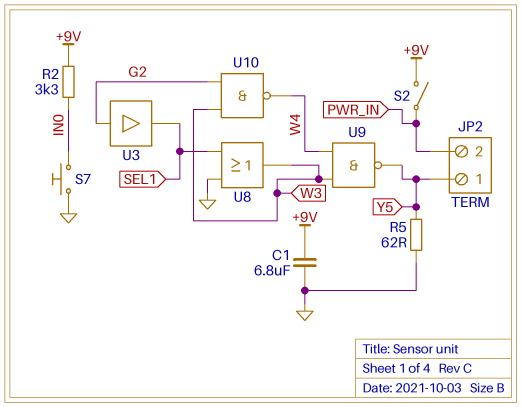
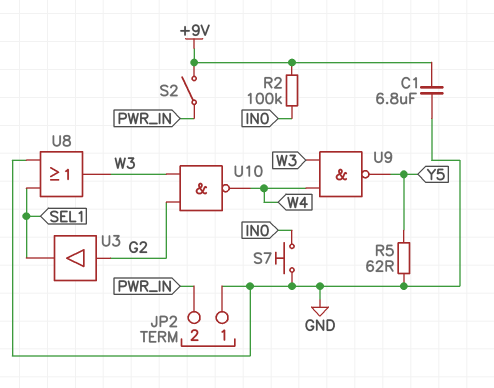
JP2 pin 1: Y5 -> GND
R2: 3.3k (+9V, IN0) -> 100k (+9V, IN0)

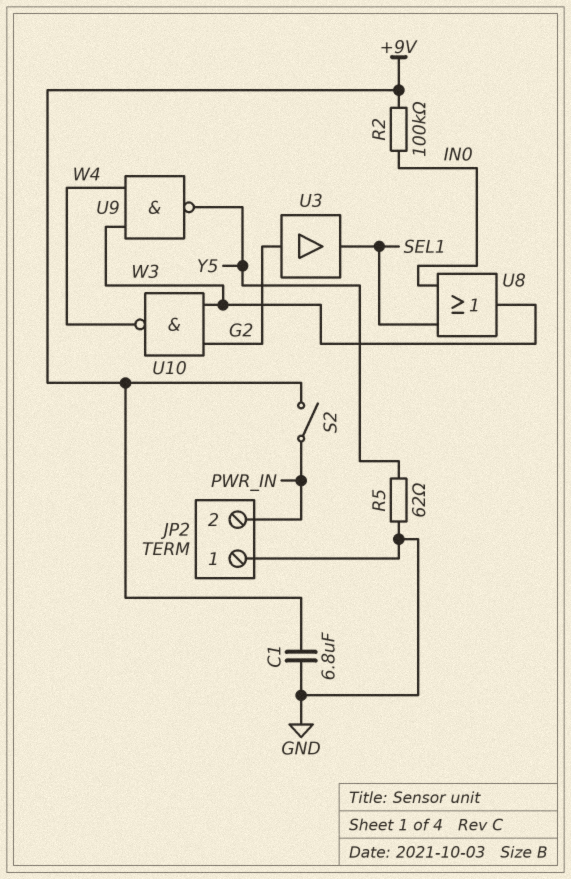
S7: button (GND, IN0) -> none
U8: OR (in GND, in SEL1, out W3) -> OR (in IN0, in SEL1, out W3)

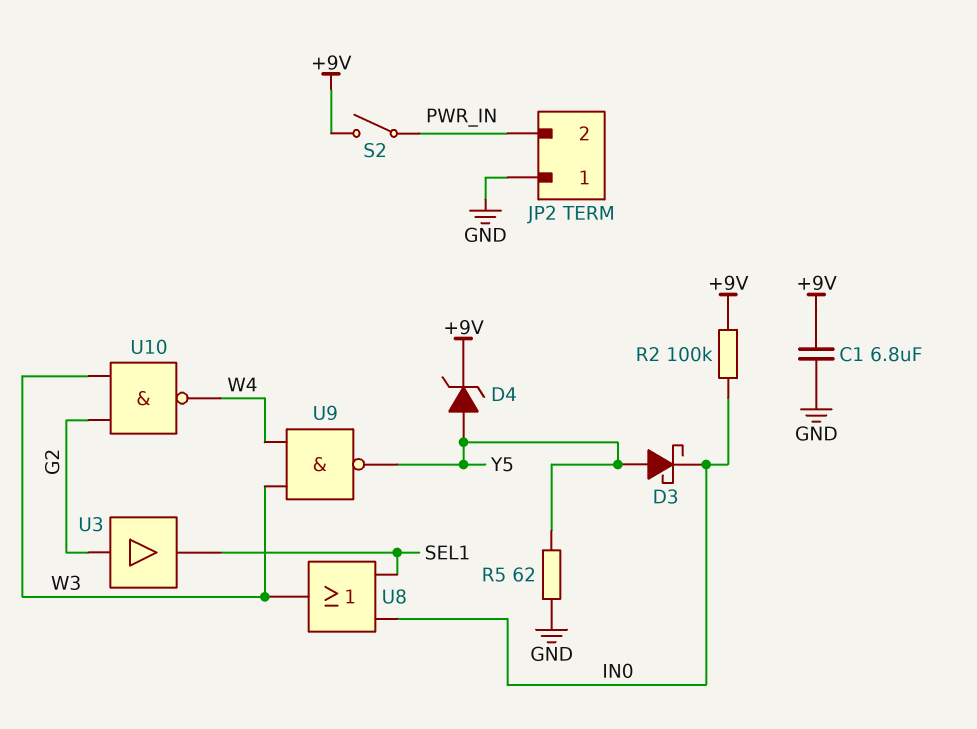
D3: none -> schottky (A Y5, K IN0)
D4: none -> zener (A Y5, K +9V)

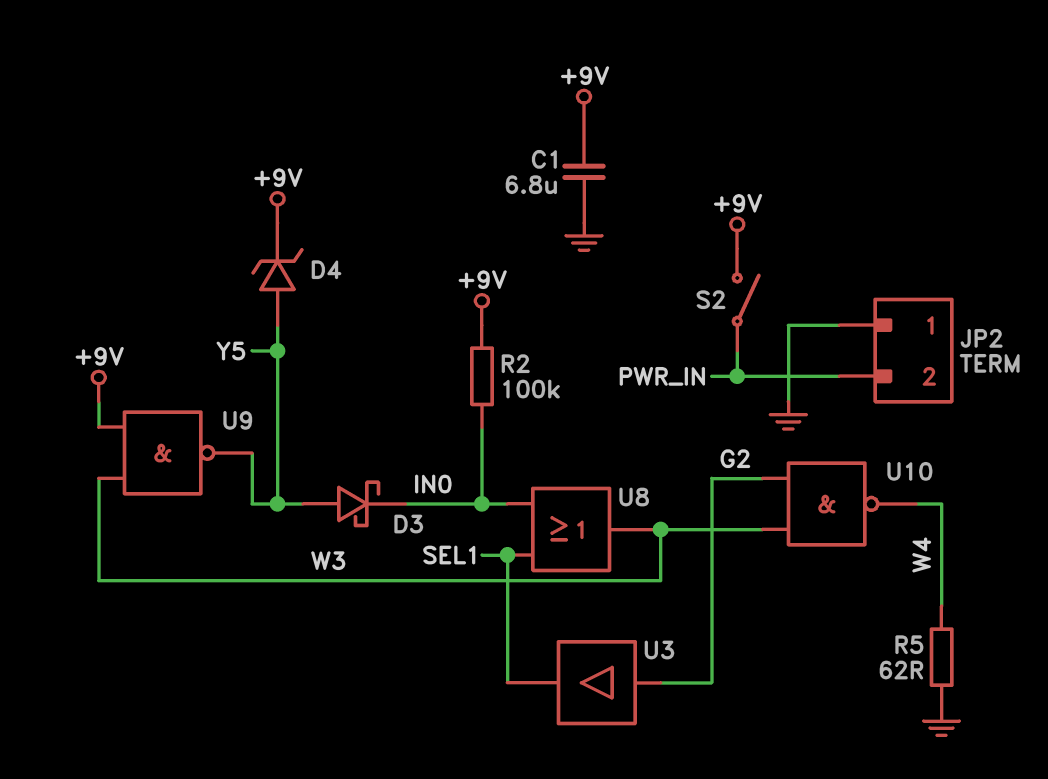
R5: 62 (GND, Y5) -> 62 (GND, W4)
U9: NAND (in W3, in W4, out Y5) -> NAND (in +9V, in W3, out Y5)

